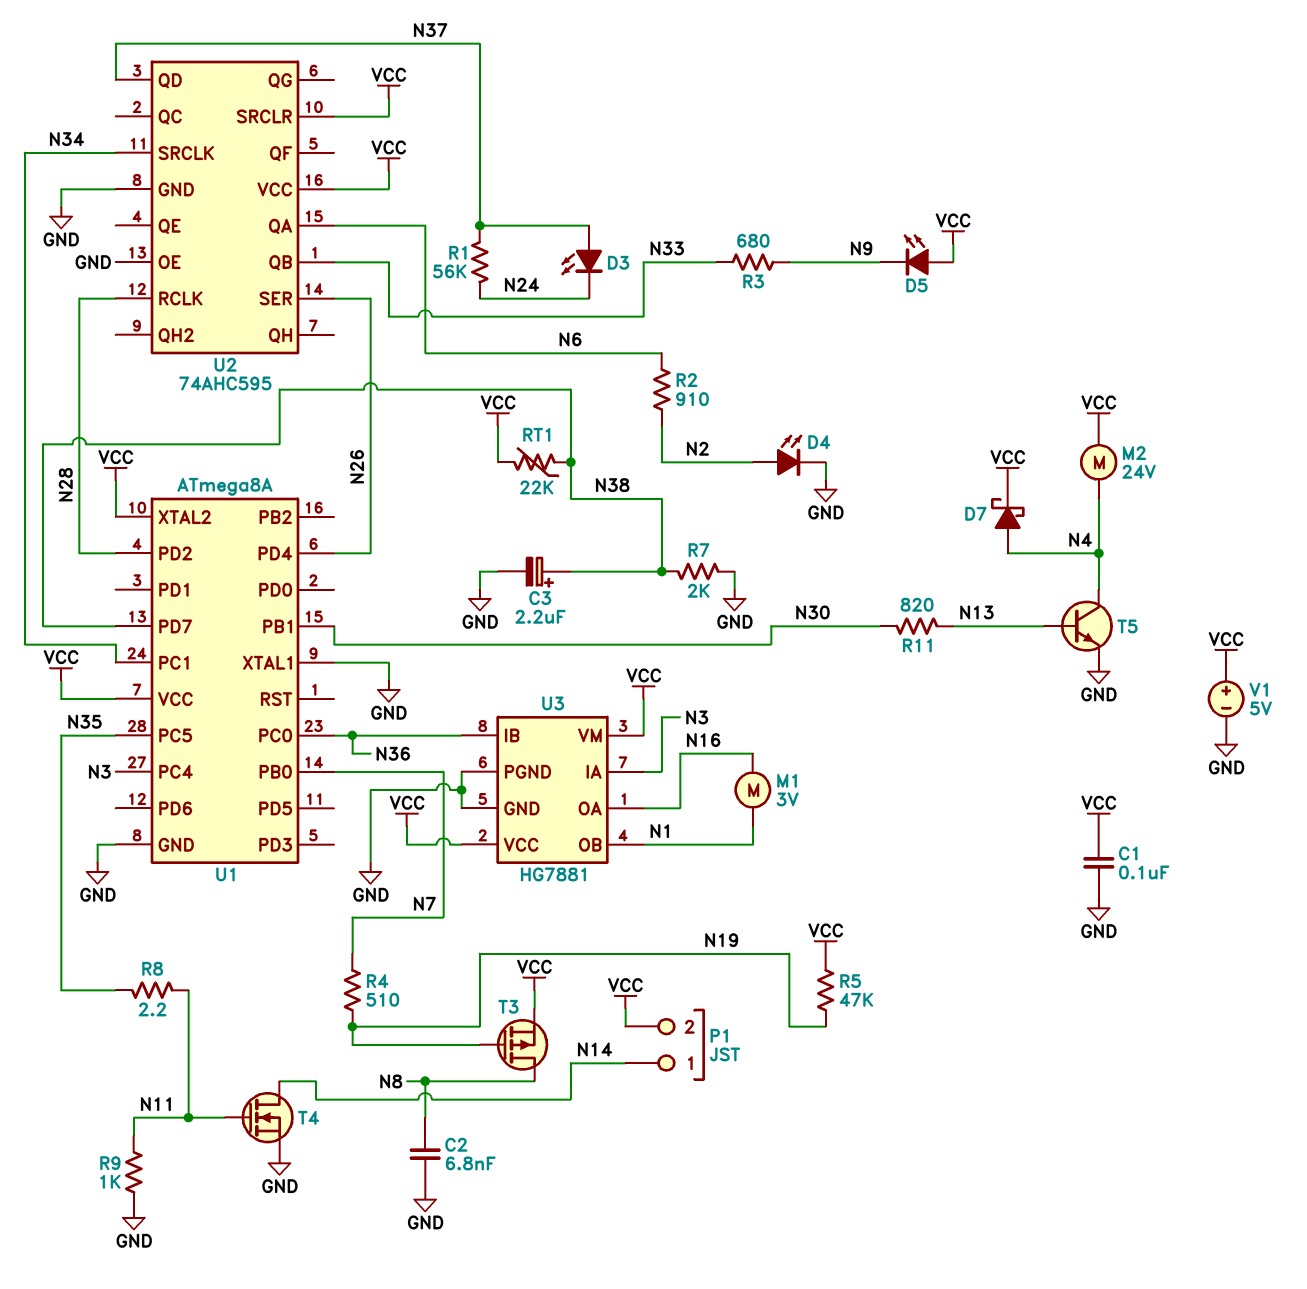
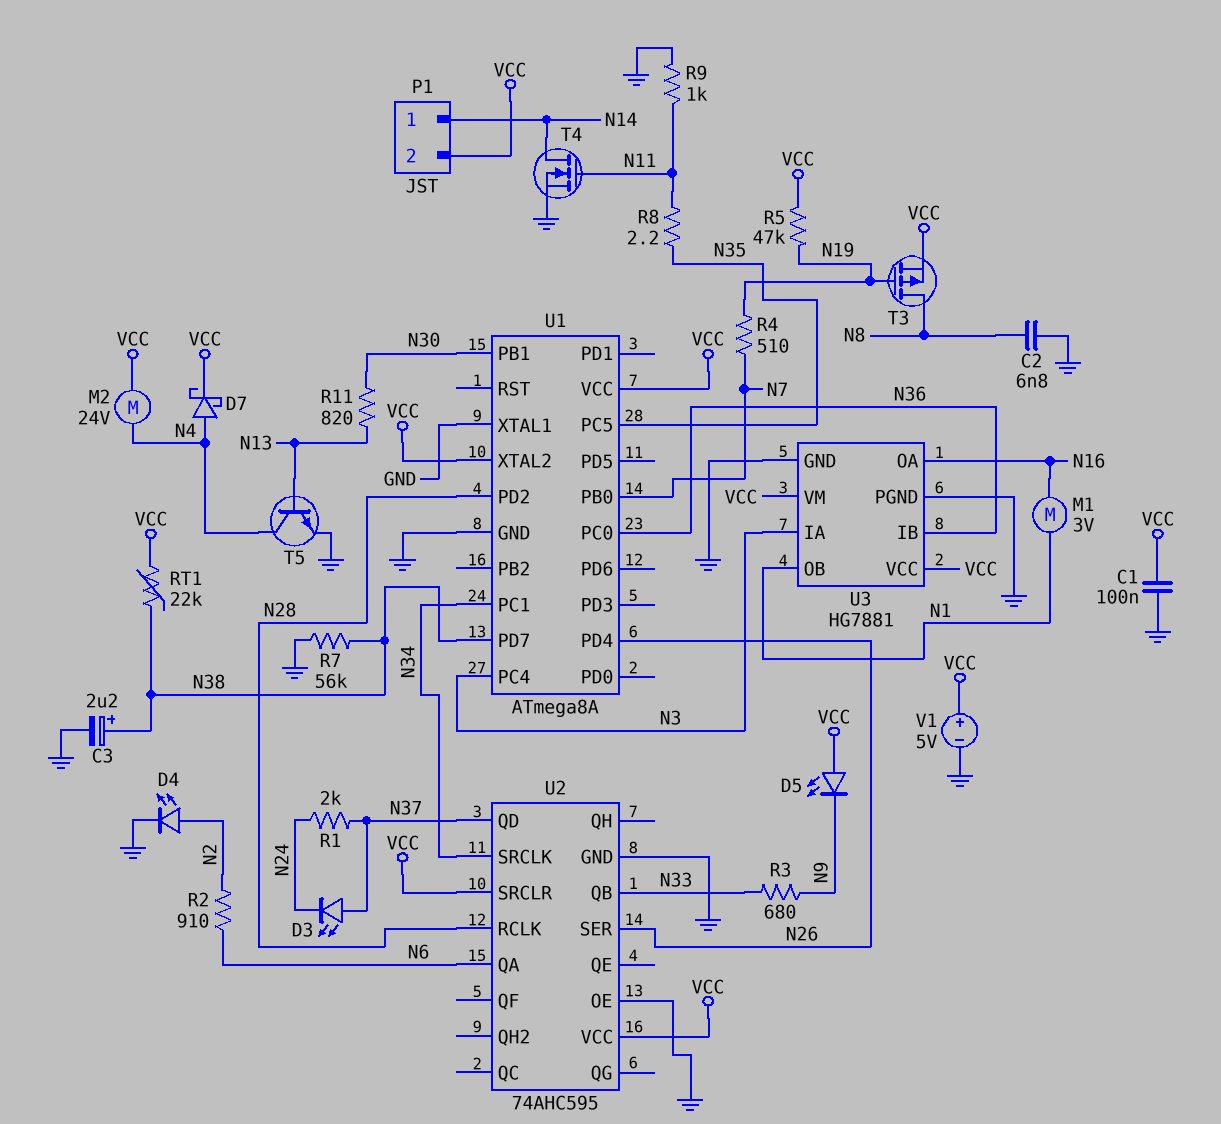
R1: 56k (N24, N37) -> 2k (N24, N37)
R7: 2k (GND, N38) -> 56k (GND, N38)

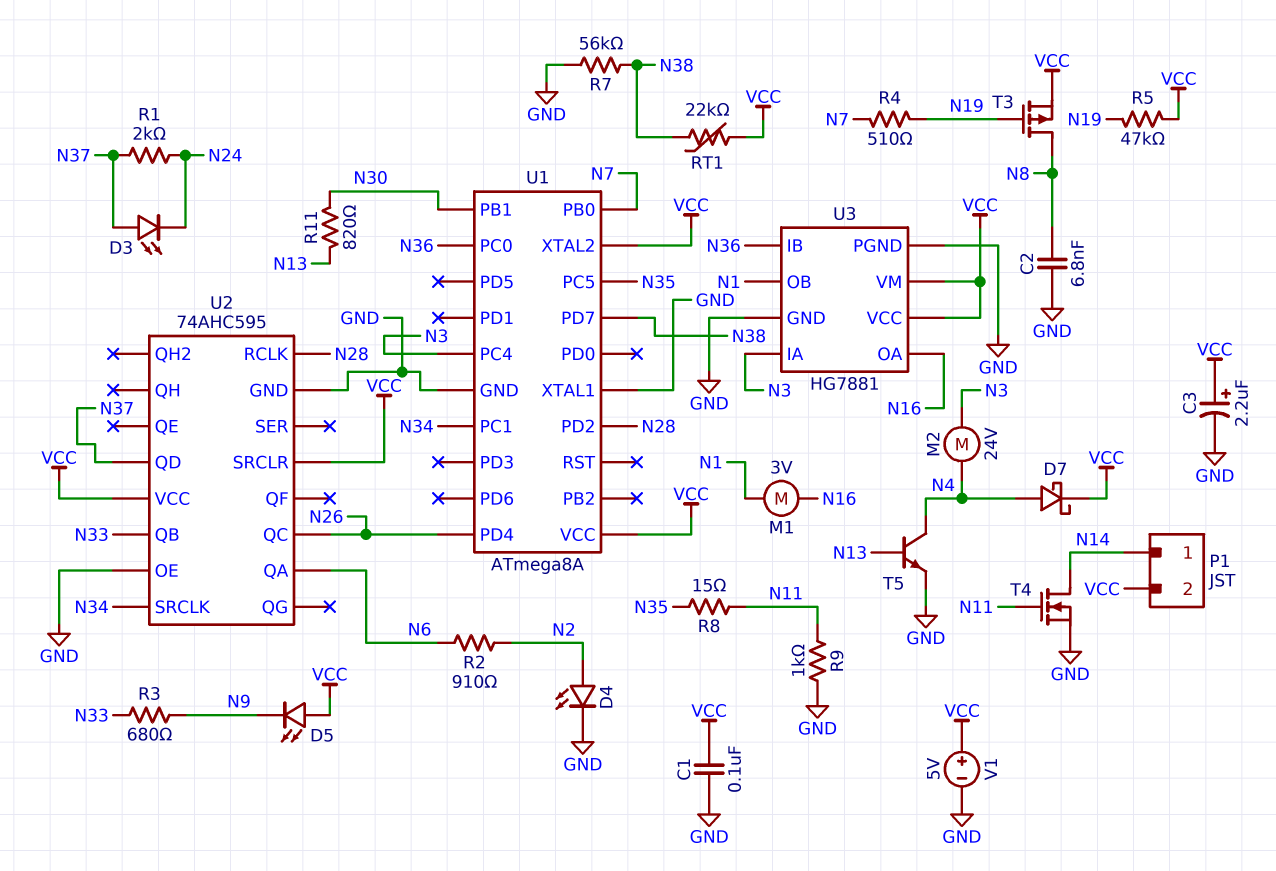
C3: 2.2uF (plus N38, minus GND) -> 2.2uF (plus VCC, minus GND)
M2: motor 24V (N4, VCC) -> motor 24V (N3, N4)
R8: 2.2 (N11, N35) -> 15 (N11, N35)
U2 pin QC: none -> N26
U2 pin SER: N26 -> none

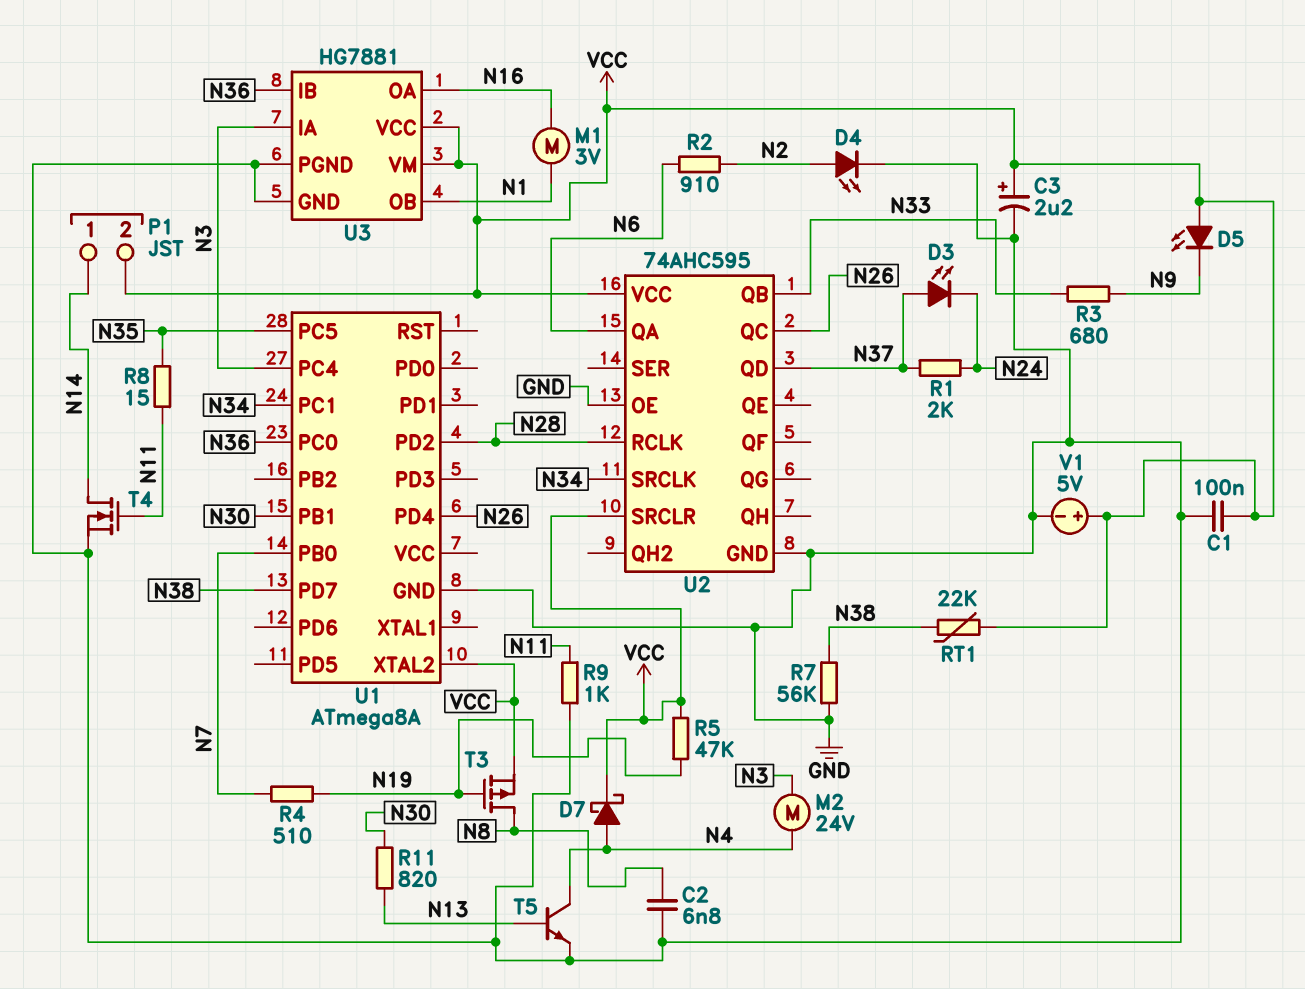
U1 pin VCC: VCC -> none
U1 pin XTAL1: GND -> none

